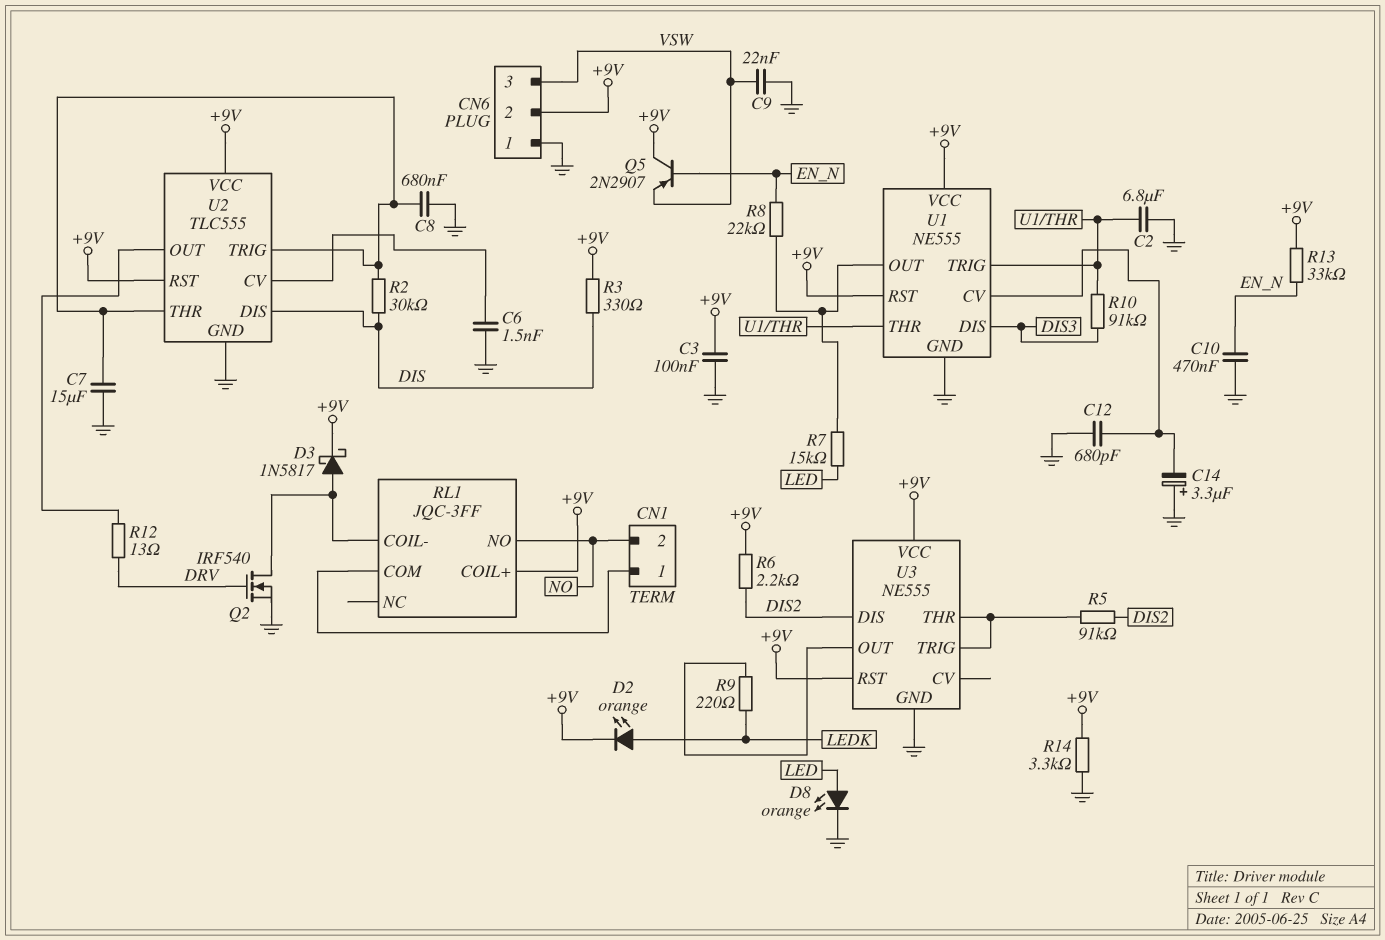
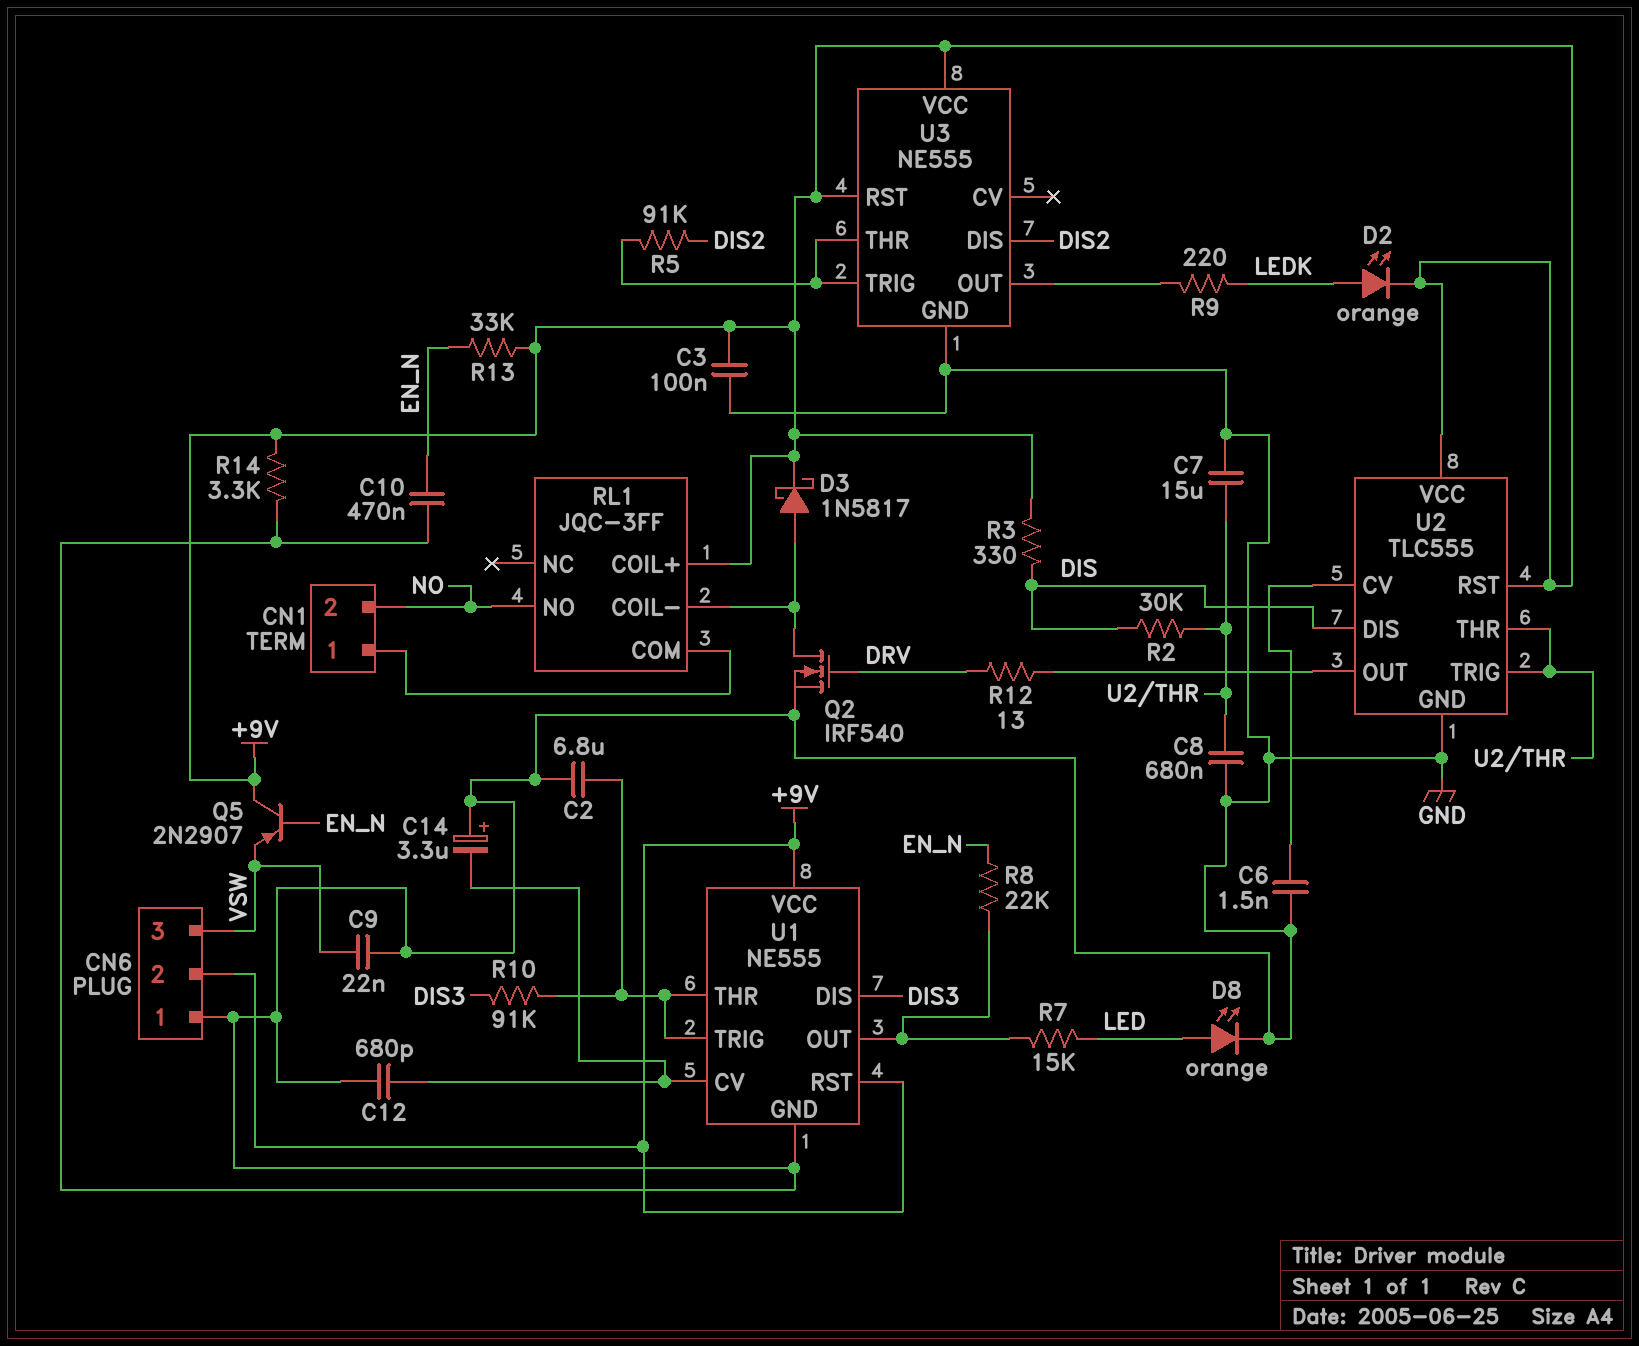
R6: 2.2k (+9V, DIS2) -> none

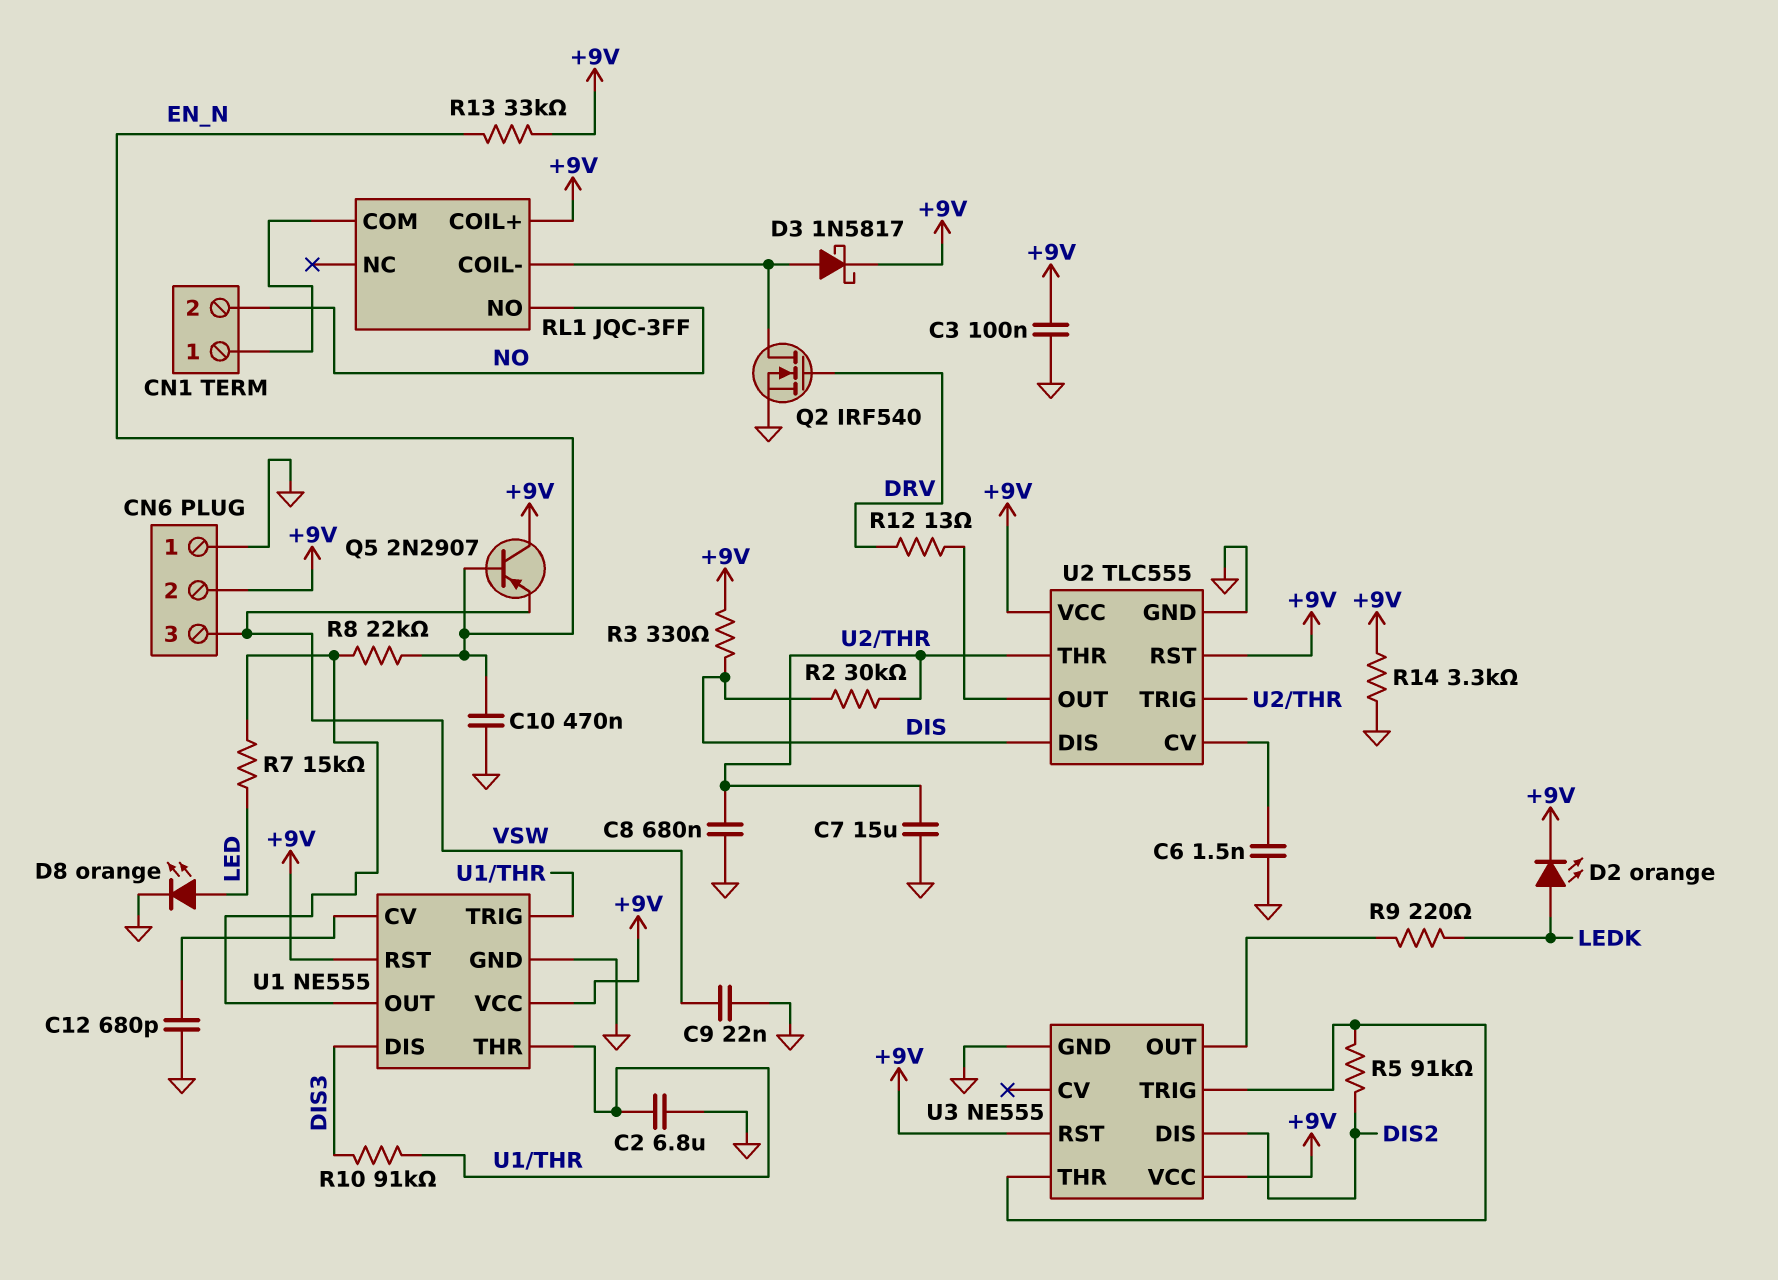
C14: 3.3uF (plus GND, minus U1/CV) -> none

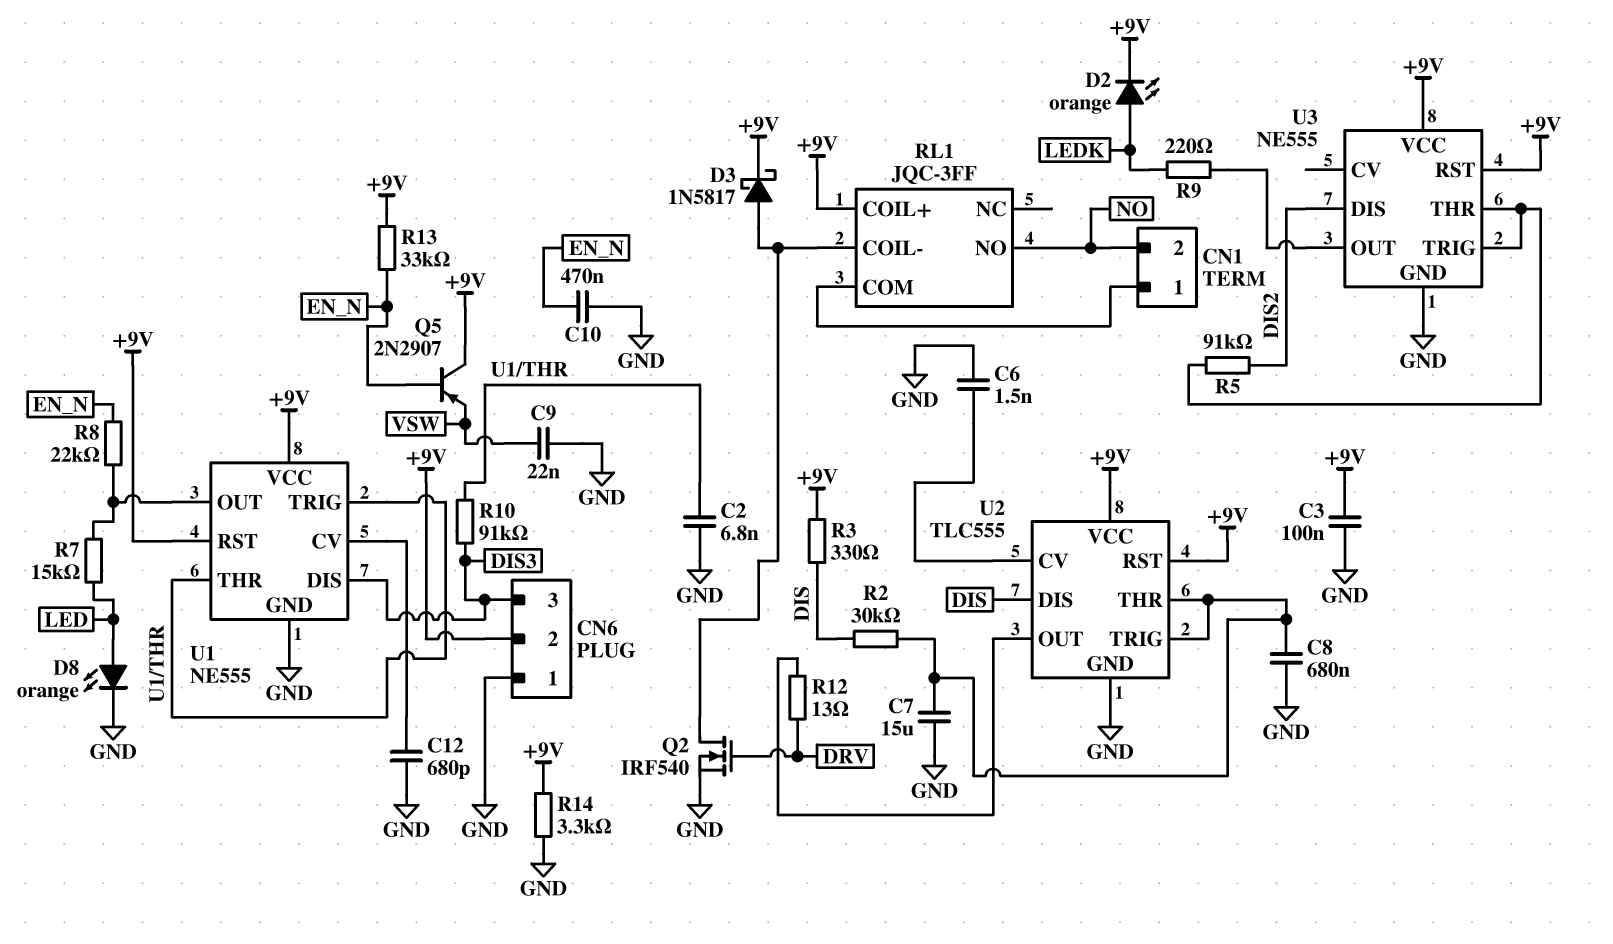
C2: 6.8uF (GND, U1/THR) -> 6.8nF (GND, U1/THR)
CN6 pin 3: VSW -> DIS3

